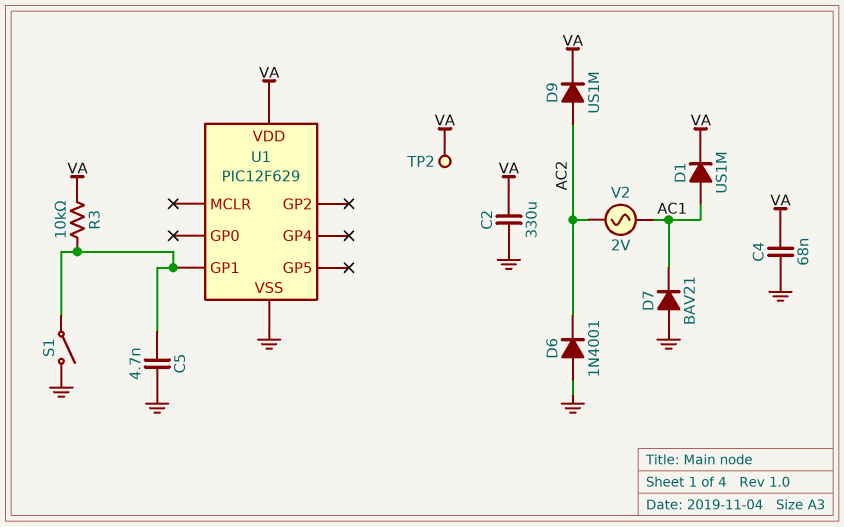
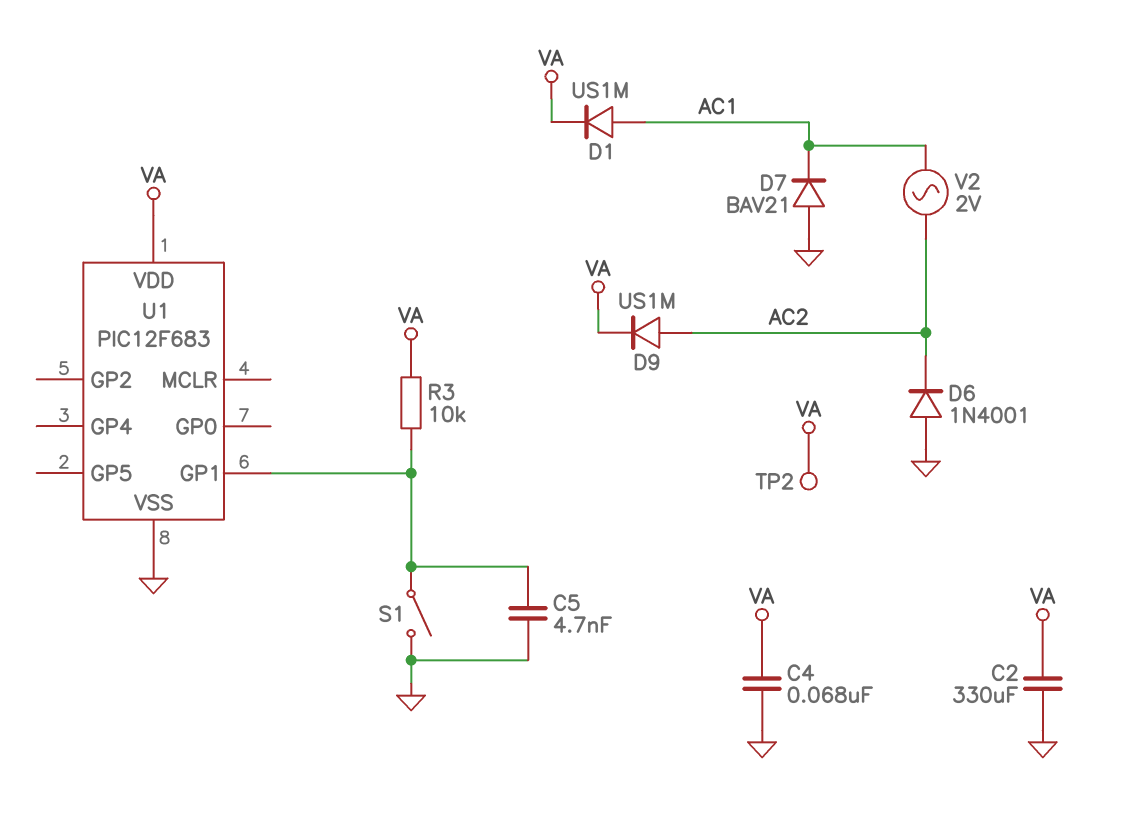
U1: PIC12F629 -> PIC12F683

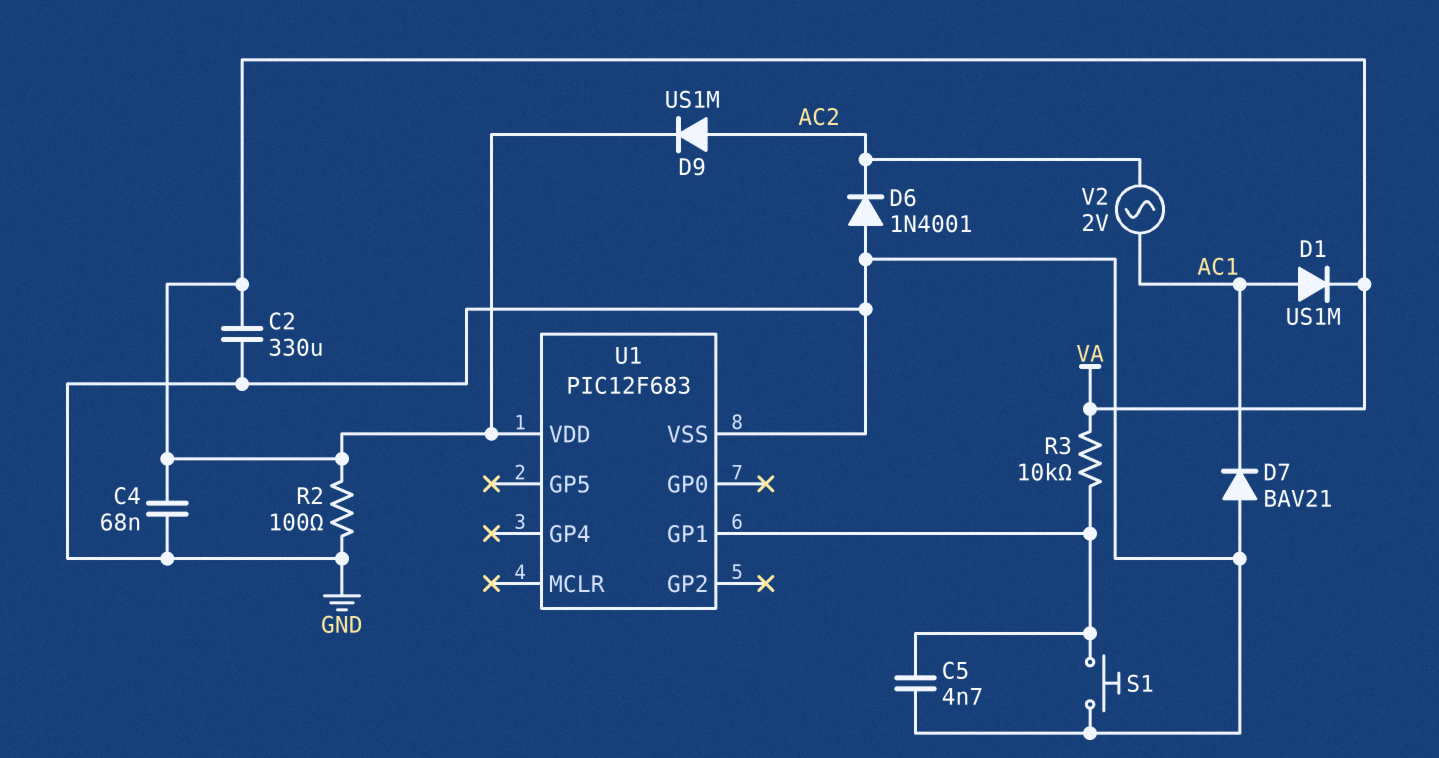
R2: none -> 100 (GND, VA)
S1: switch (GND, U1/GP1) -> button (GND, U1/GP1)
TP2: test point (VA) -> none

